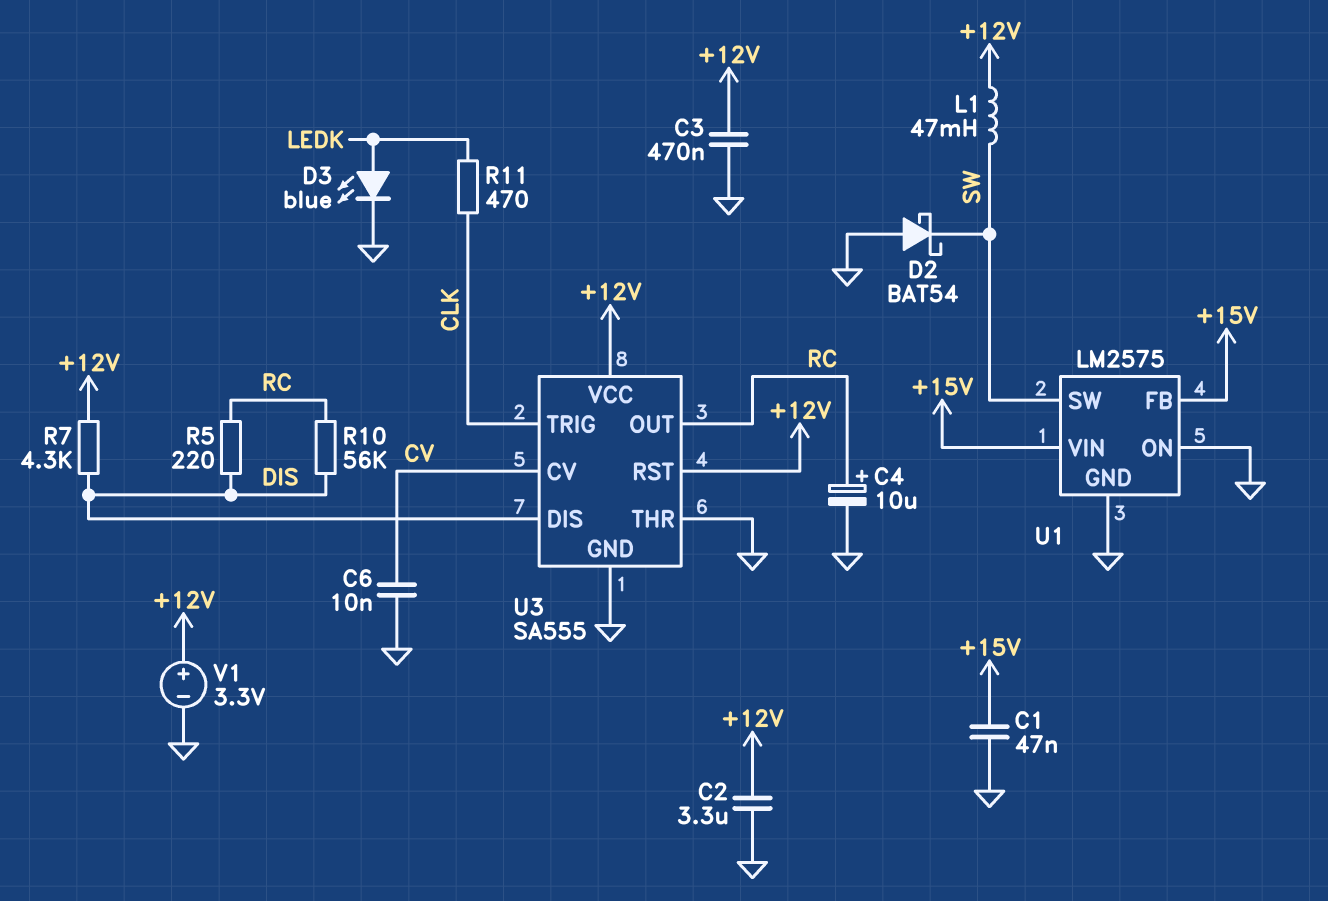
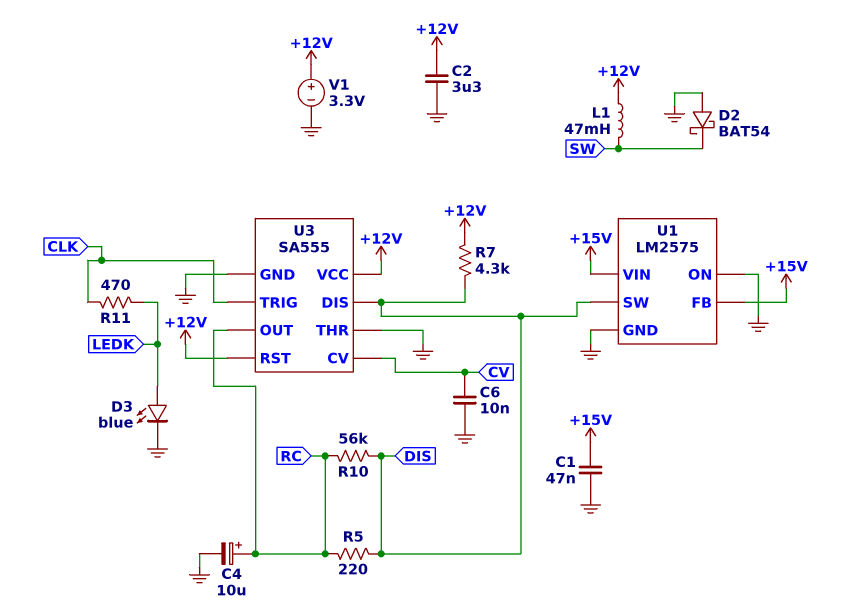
C3: 470nF (+12V, GND) -> none
U1 pin SW: SW -> DIS

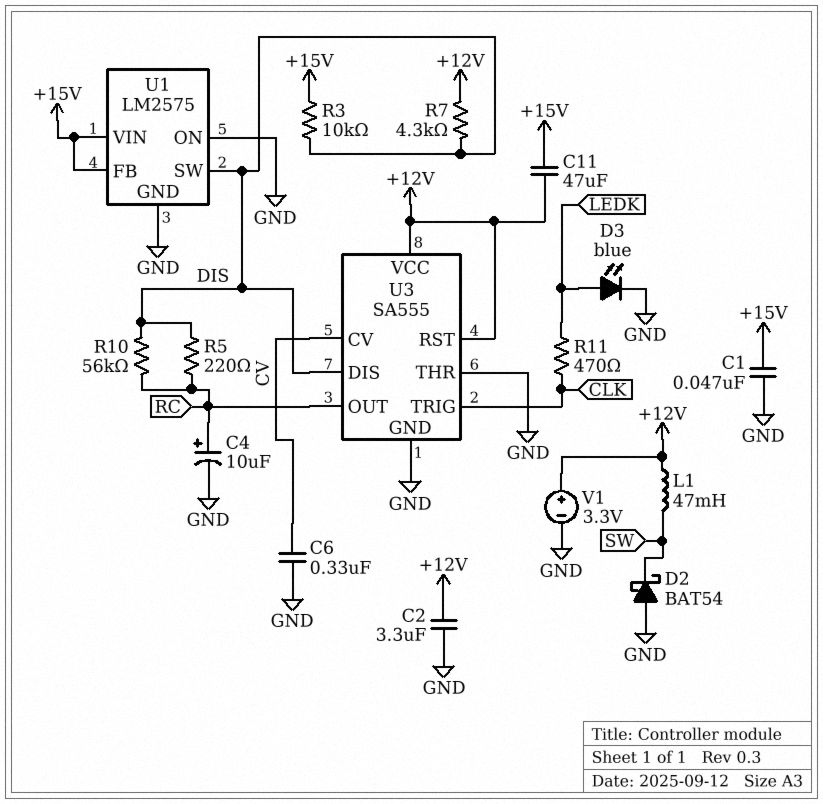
C6: 10nF (CV, GND) -> 330nF (CV, GND)
C11: none -> 47uF (+12V, +15V)
R3: none -> 10k (+15V, DIS)

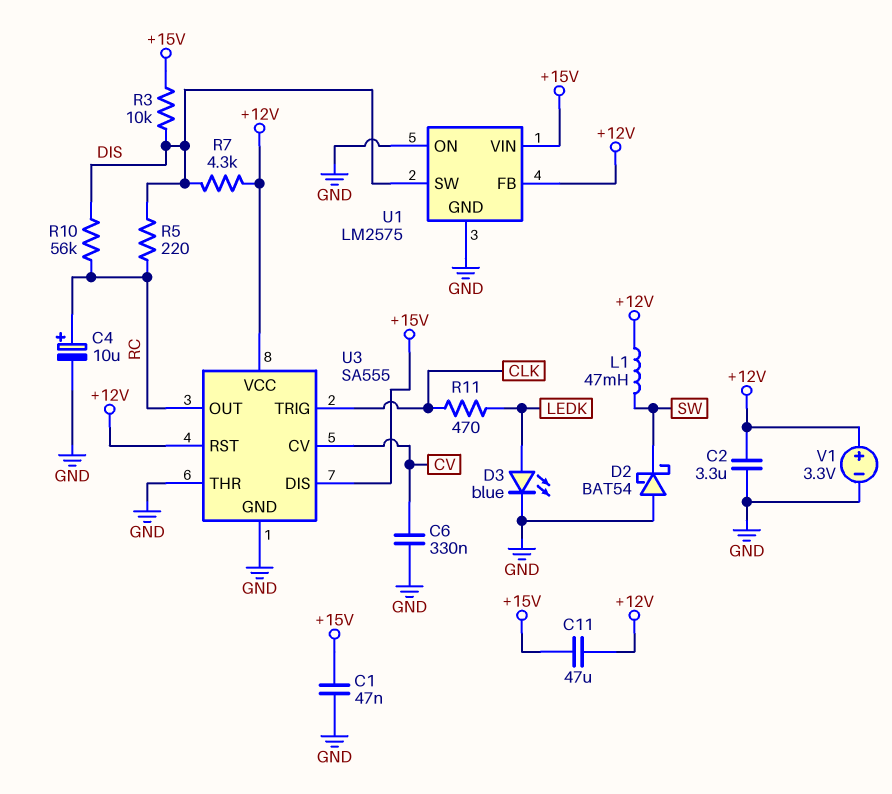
U1 pin FB: +15V -> +12V
U3 pin DIS: DIS -> +15V

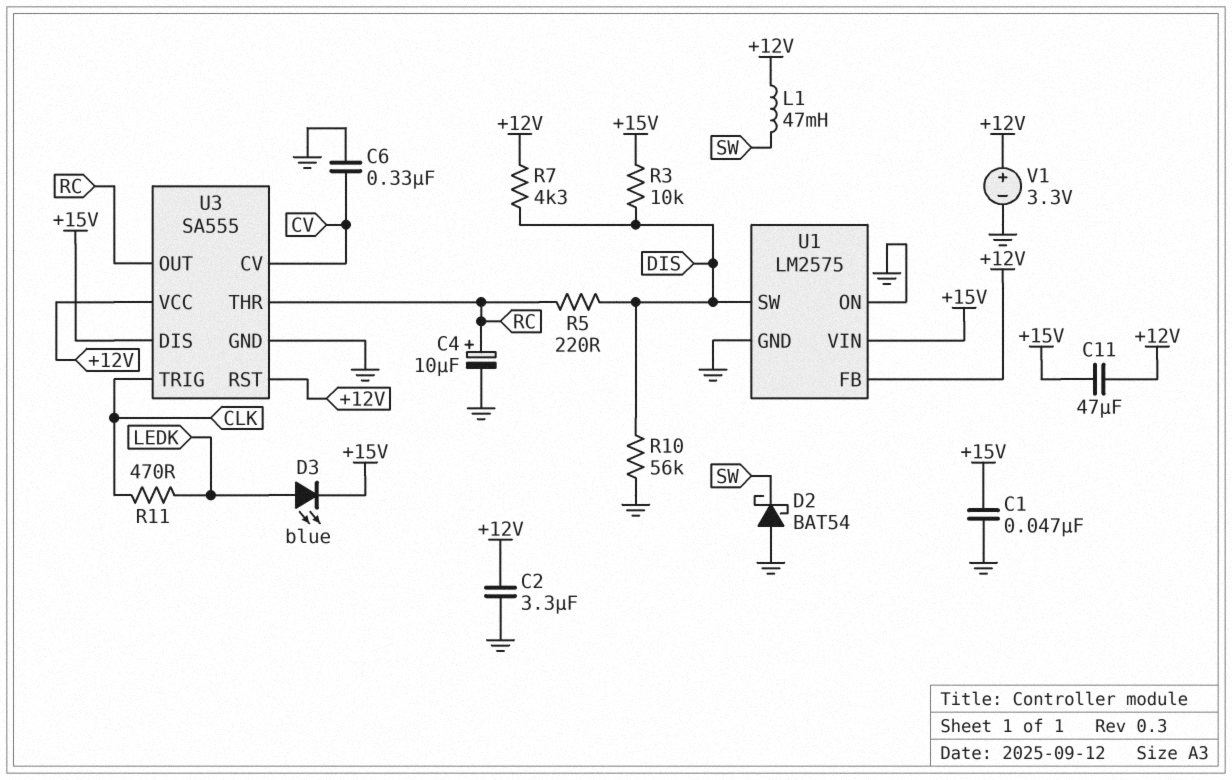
D3: LED blue (A LEDK, K GND) -> LED blue (A LEDK, K +15V)
R10: 56k (DIS, RC) -> 56k (DIS, GND)
U3 pin THR: GND -> RC

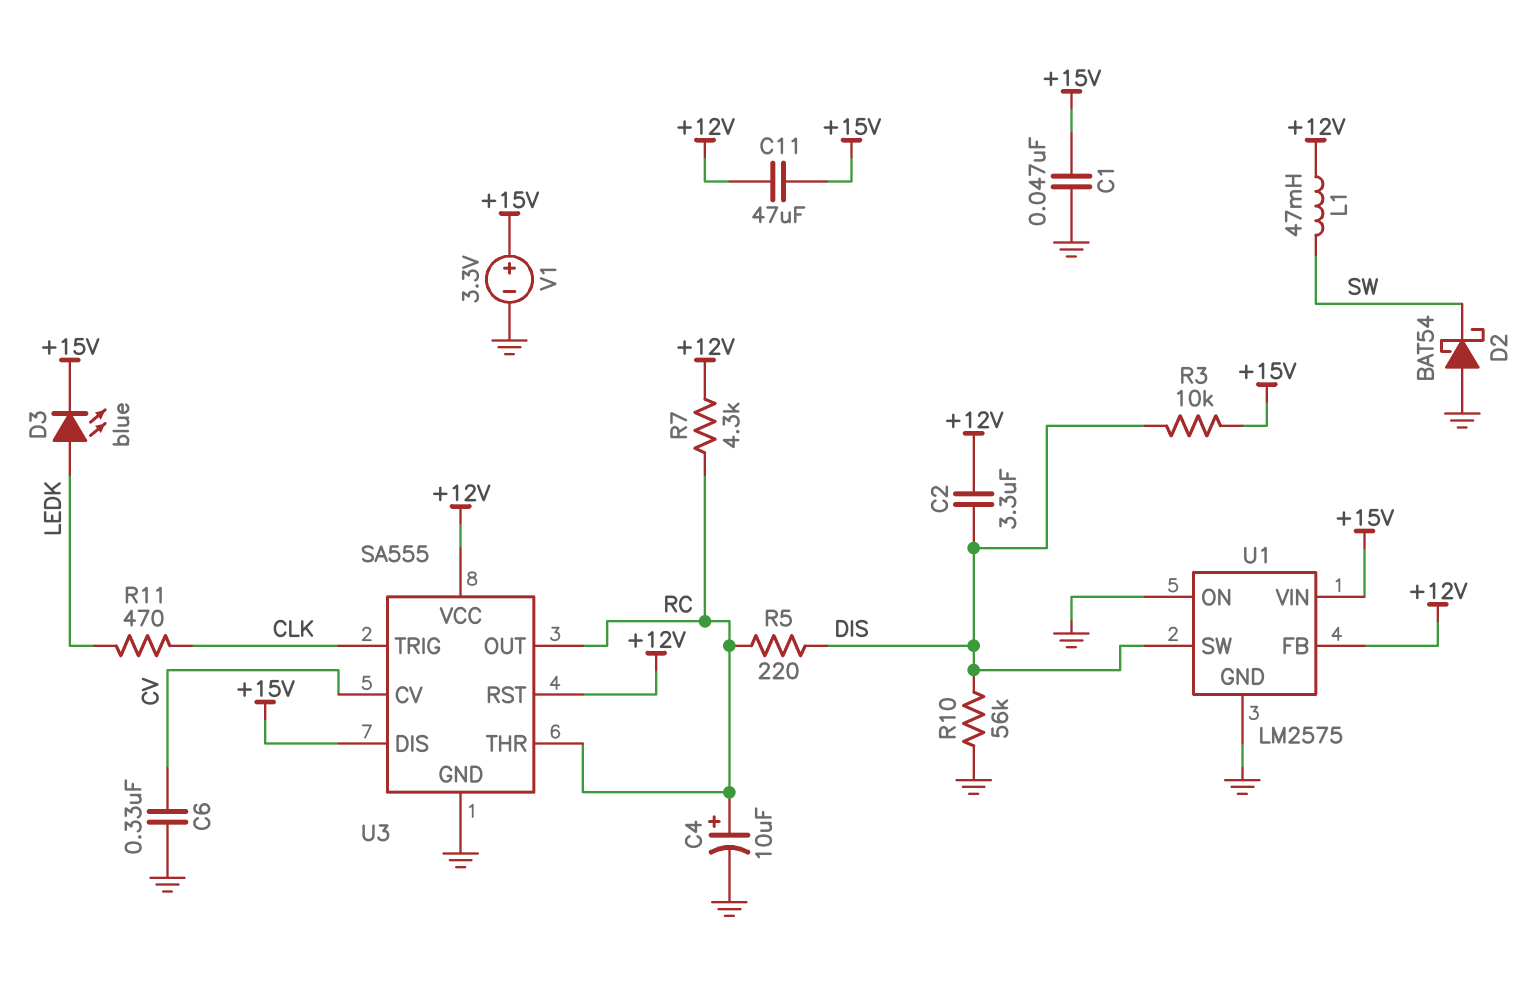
C2: 3.3uF (+12V, GND) -> 3.3uF (+12V, DIS)
R7: 4.3k (+12V, DIS) -> 4.3k (+12V, RC)
V1: 3.3V (plus +12V, minus GND) -> 3.3V (plus +15V, minus GND)

